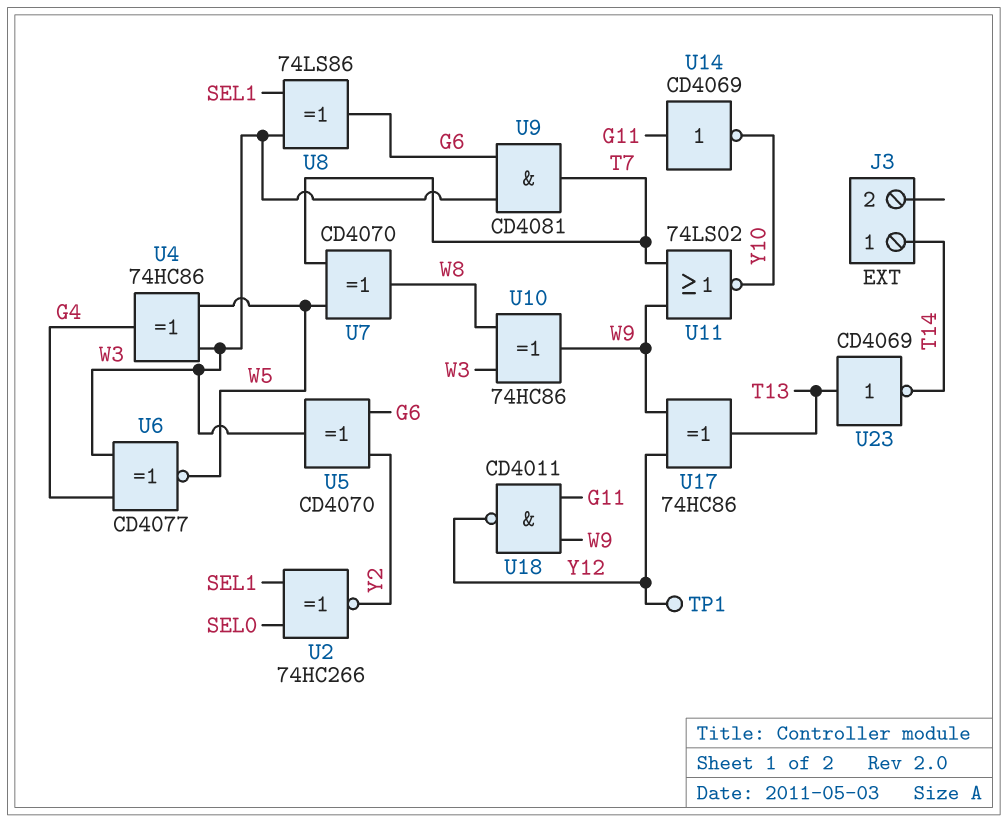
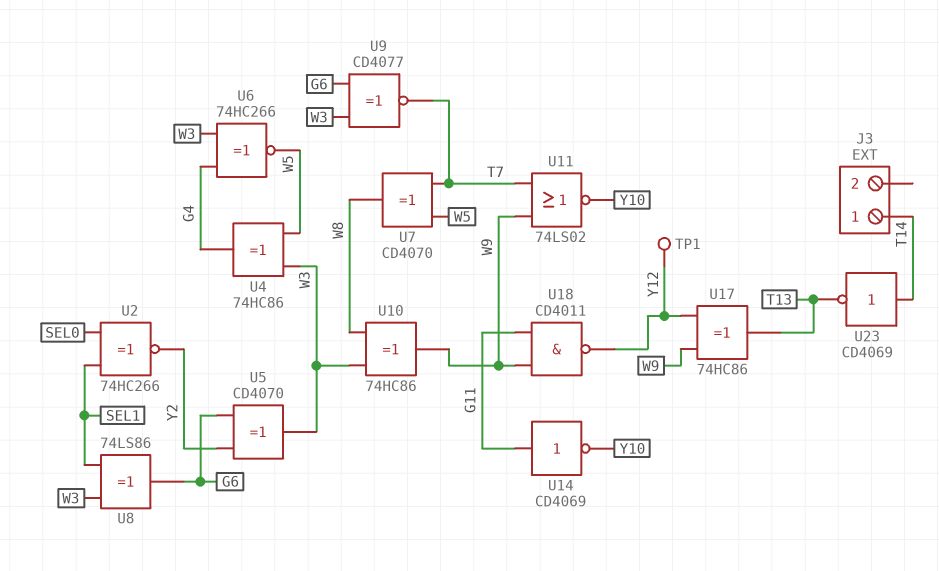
U6: XNOR CD4077 (in G4, in W3, out W5) -> XNOR 74HC266 (in G4, in W3, out W5)
U9: AND CD4081 (in G6, in W3, out T7) -> XNOR CD4077 (in G6, in W3, out T7)
U23: NOT CD4069 (in T13, out T14) -> NOT CD4069 (in T14, out T13)

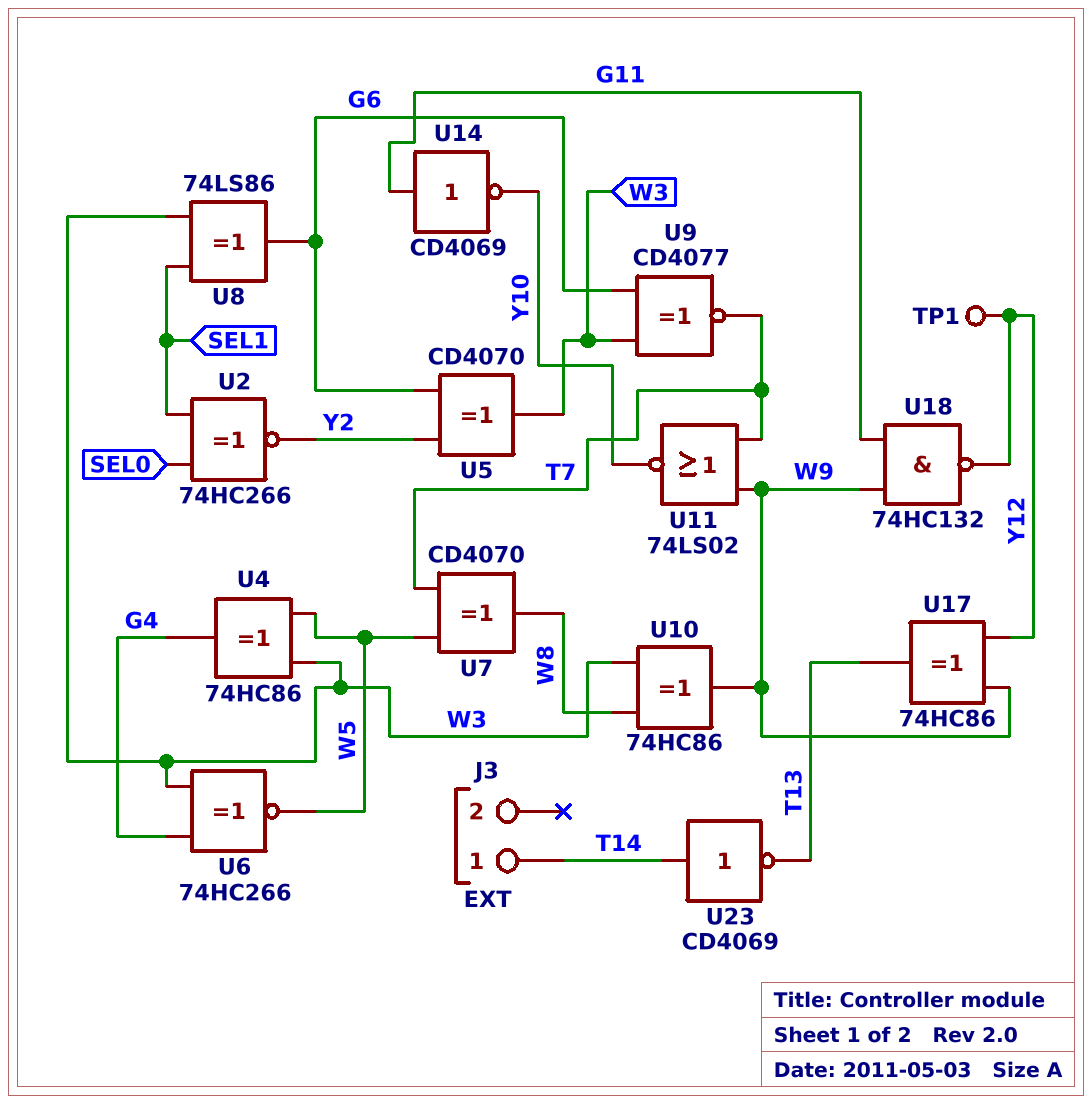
U18: NAND CD4011 (in G11, in W9, out Y12) -> NAND 74HC132 (in G11, in W9, out Y12)

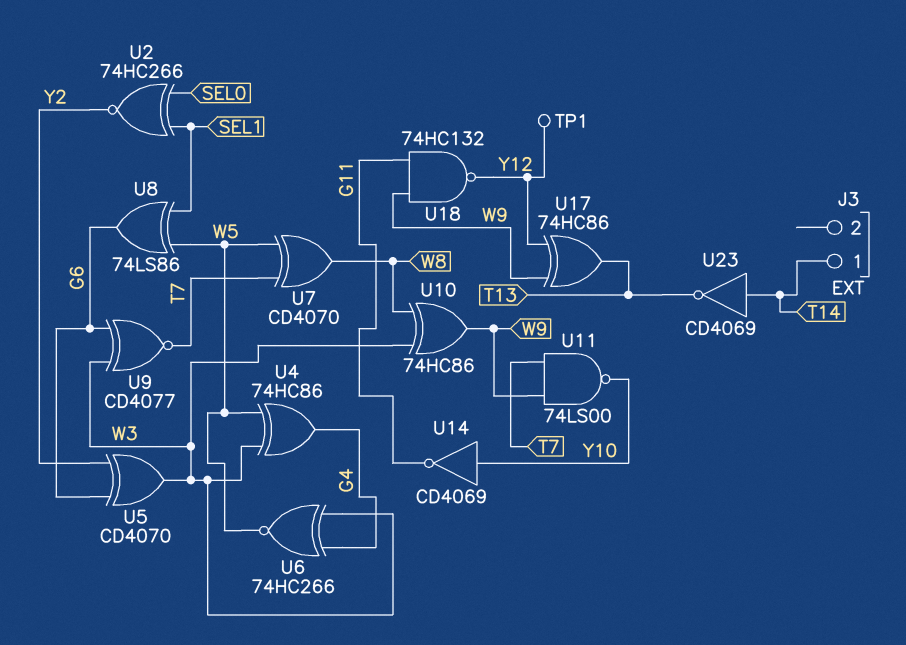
U8: XOR 74LS86 (in SEL1, in W3, out G6) -> XOR 74LS86 (in SEL1, in W5, out G6)
U11: NOR 74LS02 (in T7, in W9, out Y10) -> NAND 74LS00 (in T7, in W9, out Y10)
U14: NOT CD4069 (in G11, out Y10) -> NOT CD4069 (in Y10, out G11)

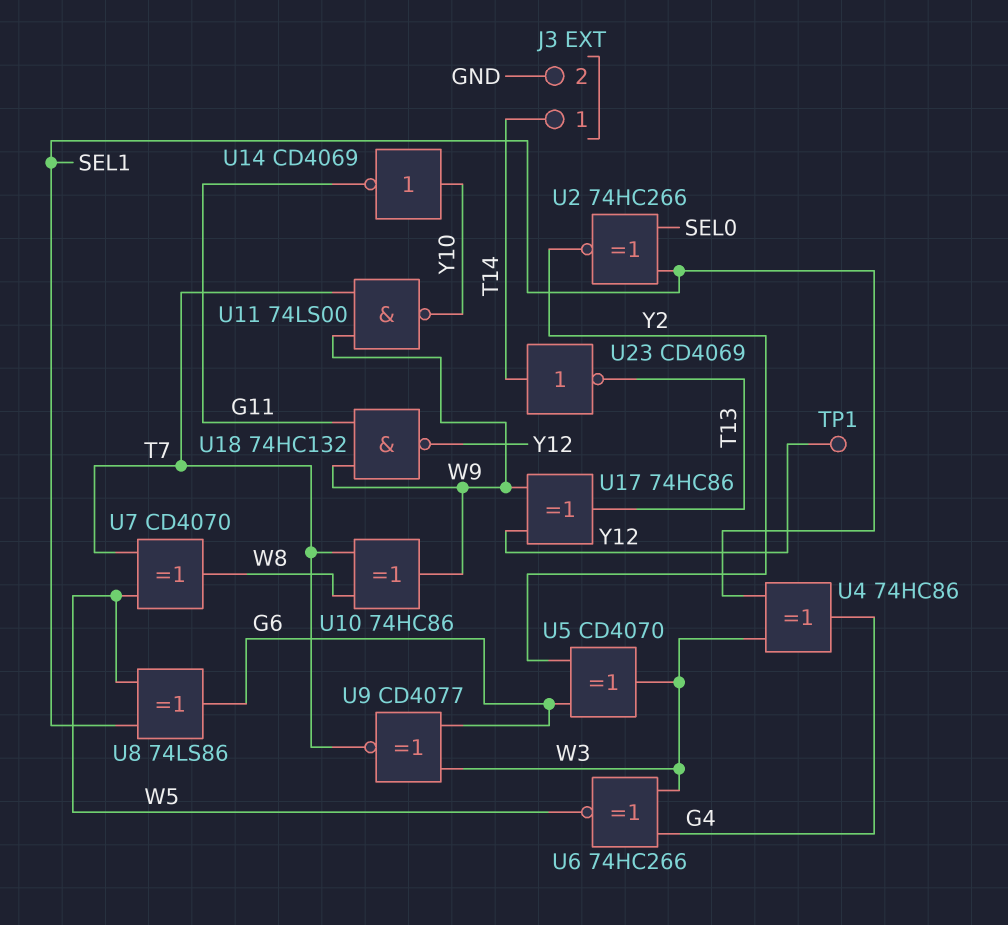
J3 pin 2: none -> GND
U4: XOR 74HC86 (in W3, in W5, out G4) -> XOR 74HC86 (in SEL1, in W3, out G4)
U10: XOR 74HC86 (in W3, in W8, out W9) -> XOR 74HC86 (in T7, in W8, out W9)

